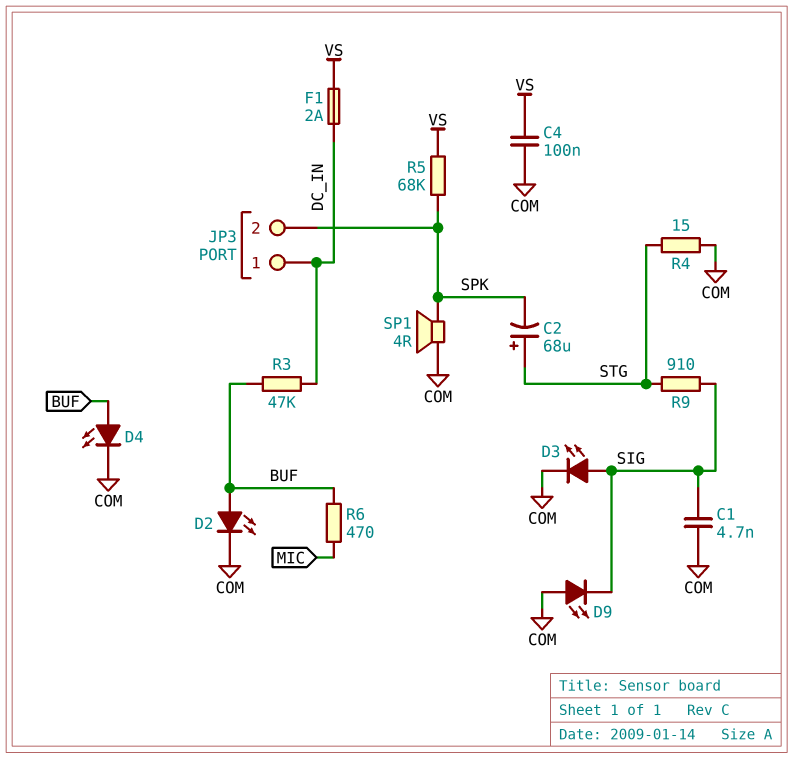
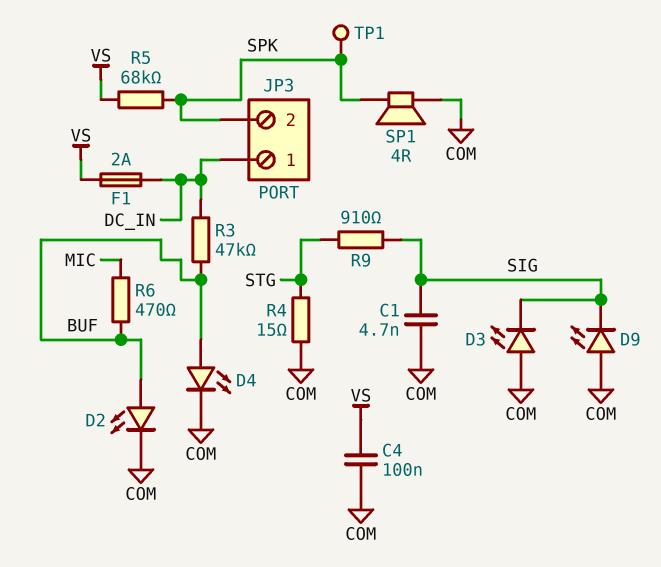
C2: 68uF (plus STG, minus SPK) -> none
D3: LED (A SIG, K COM) -> LED (A COM, K SIG)
TP1: none -> test point (SPK)

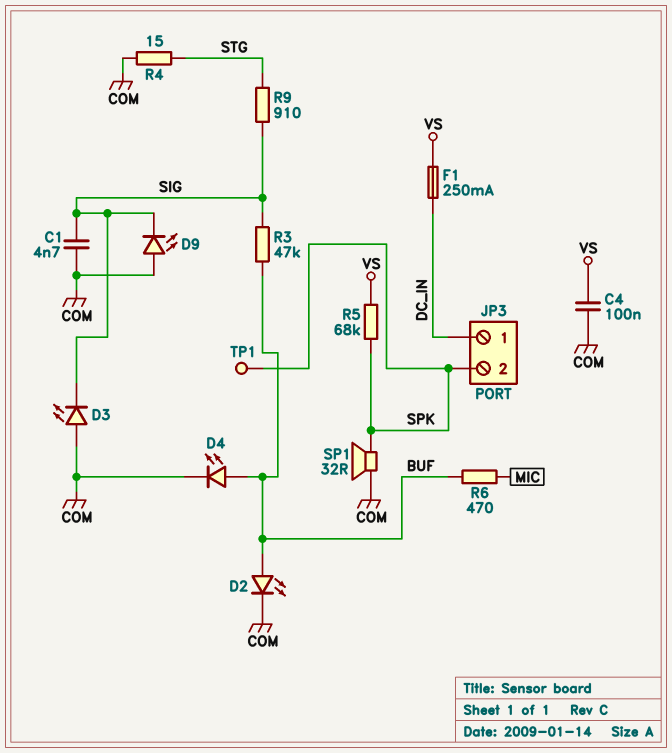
F1: 2A (DC_IN, VS) -> 250mA (DC_IN, VS)
R3: 47k (BUF, DC_IN) -> 47k (BUF, SIG)
SP1: speaker 4R (COM, SPK) -> speaker 32R (COM, SPK)

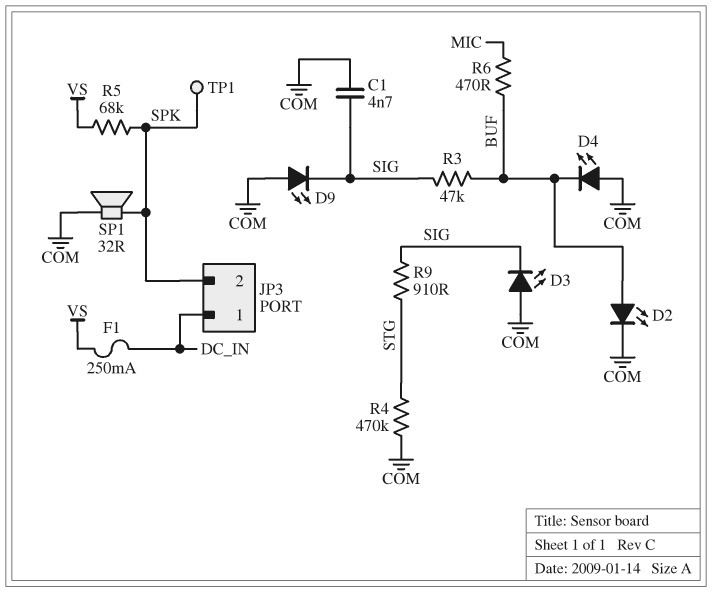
C4: 100nF (COM, VS) -> none
D4: LED (A BUF, K COM) -> LED (A COM, K BUF)
R4: 15 (COM, STG) -> 470k (COM, STG)

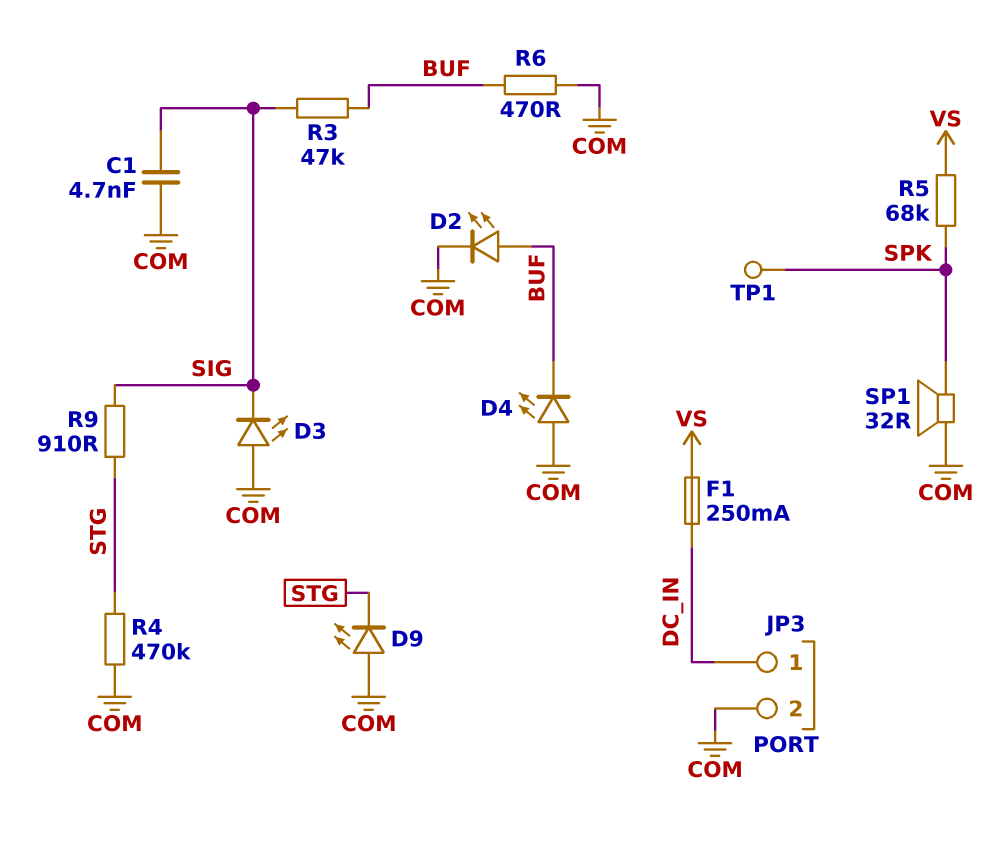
D9: LED (A COM, K SIG) -> LED (A COM, K STG)
JP3 pin 2: SPK -> COM
R6: 470 (BUF, MIC) -> 470 (BUF, COM)

